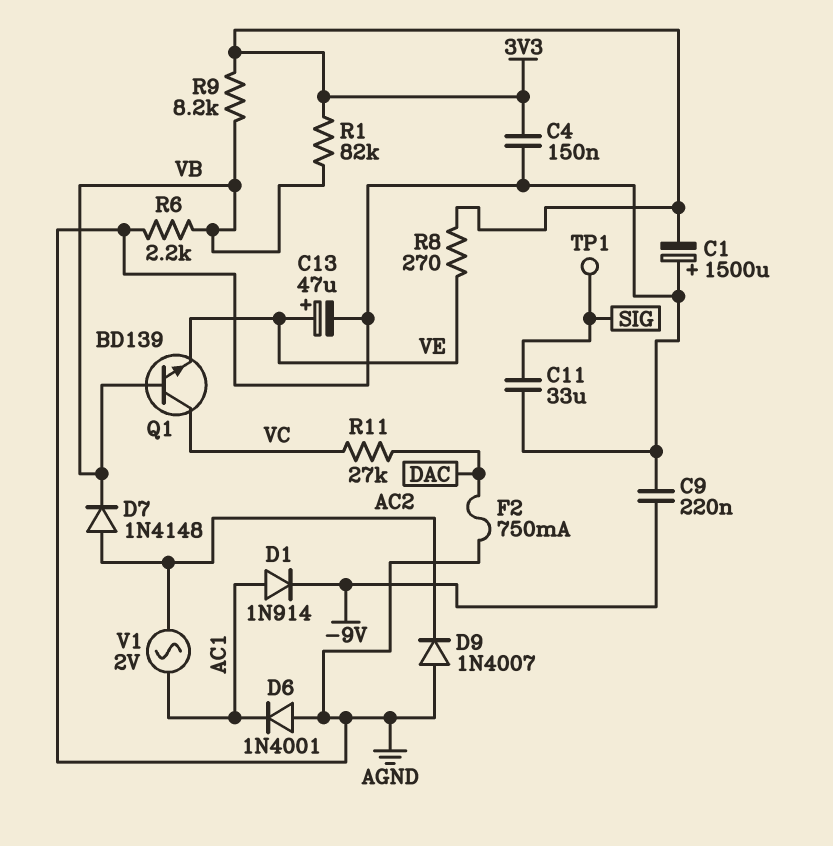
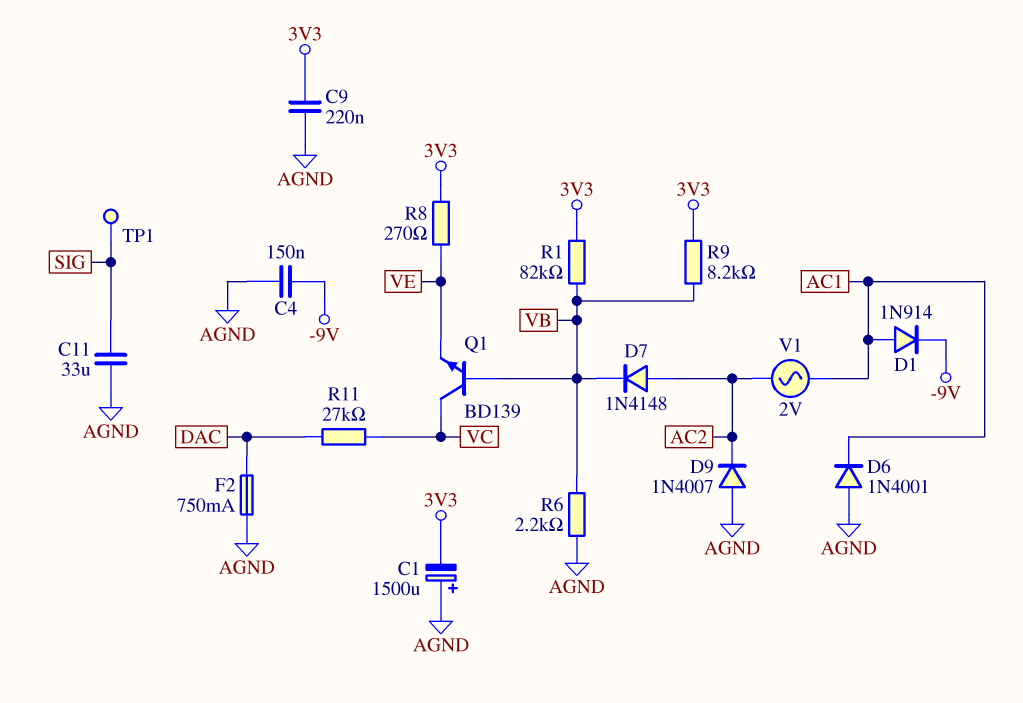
C4: 150nF (3V3, AGND) -> 150nF (-9V, AGND)
C9: 220nF (-9V, AGND) -> 220nF (3V3, AGND)
C13: 47uF (plus VE, minus AGND) -> none

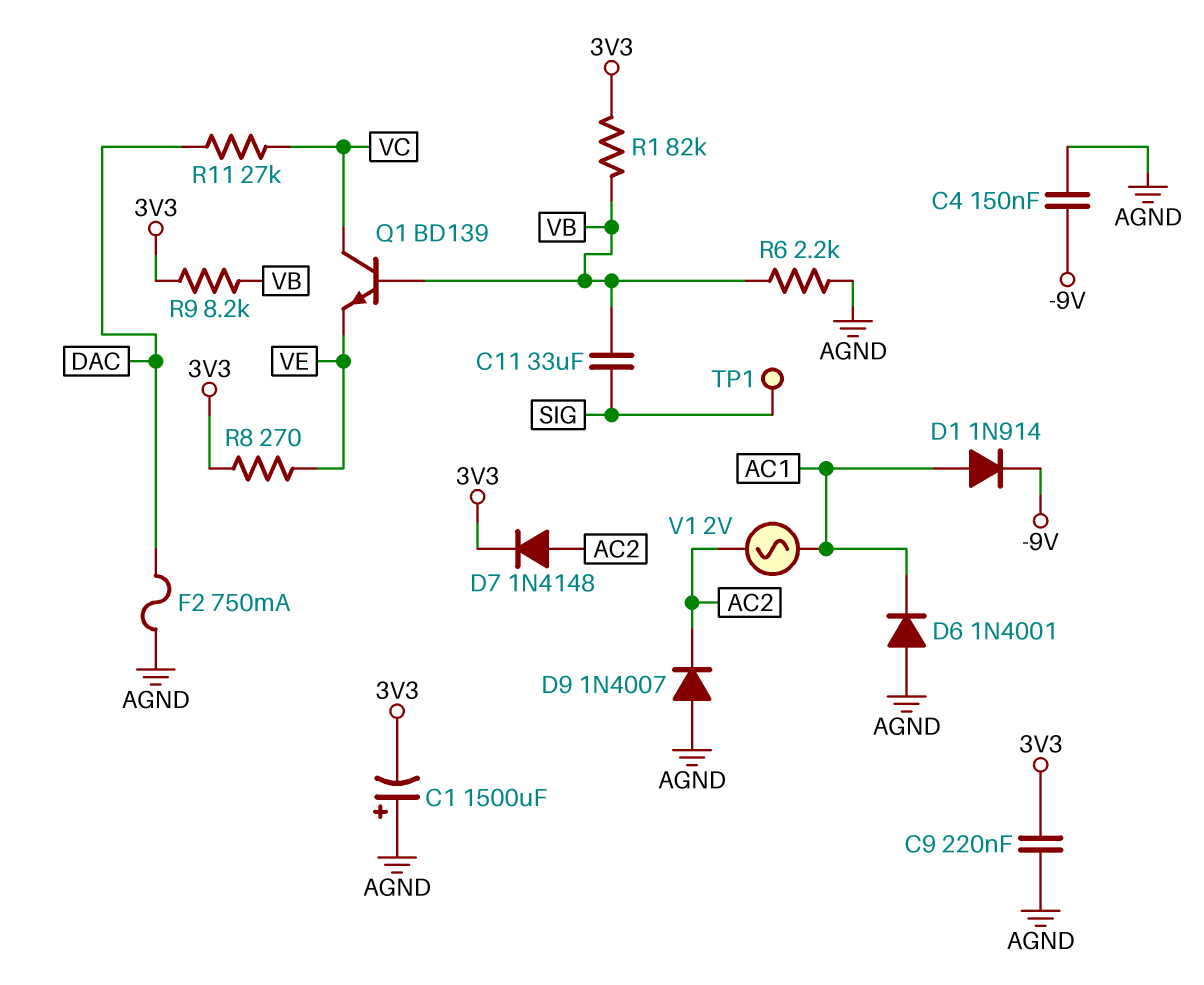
C11: 33uF (AGND, SIG) -> 33uF (SIG, VB)
D7: diode 1N4148 (A AC2, K VB) -> diode 1N4148 (A AC2, K 3V3)

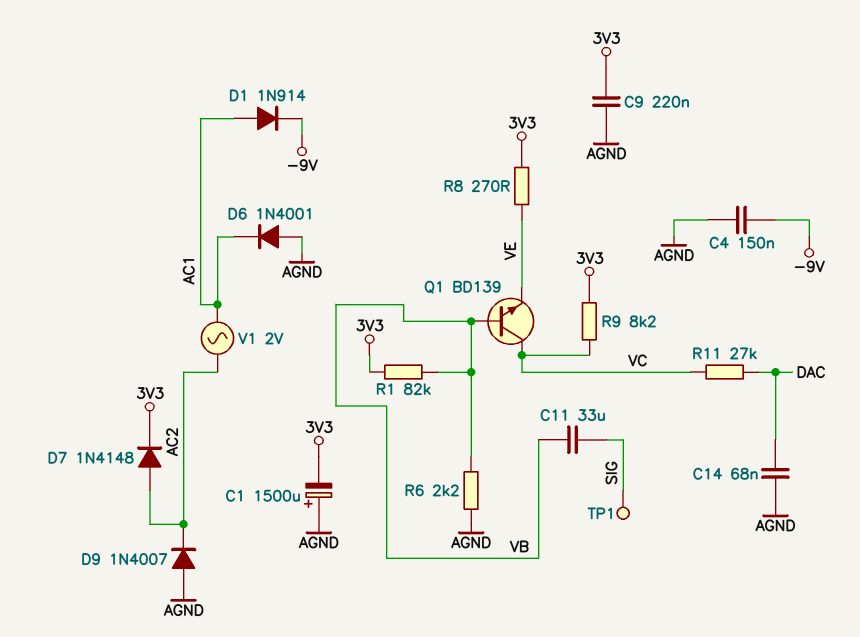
C14: none -> 68nF (AGND, DAC)
F2: 750mA (AGND, DAC) -> none
R9: 8.2k (3V3, VB) -> 8.2k (3V3, VC)

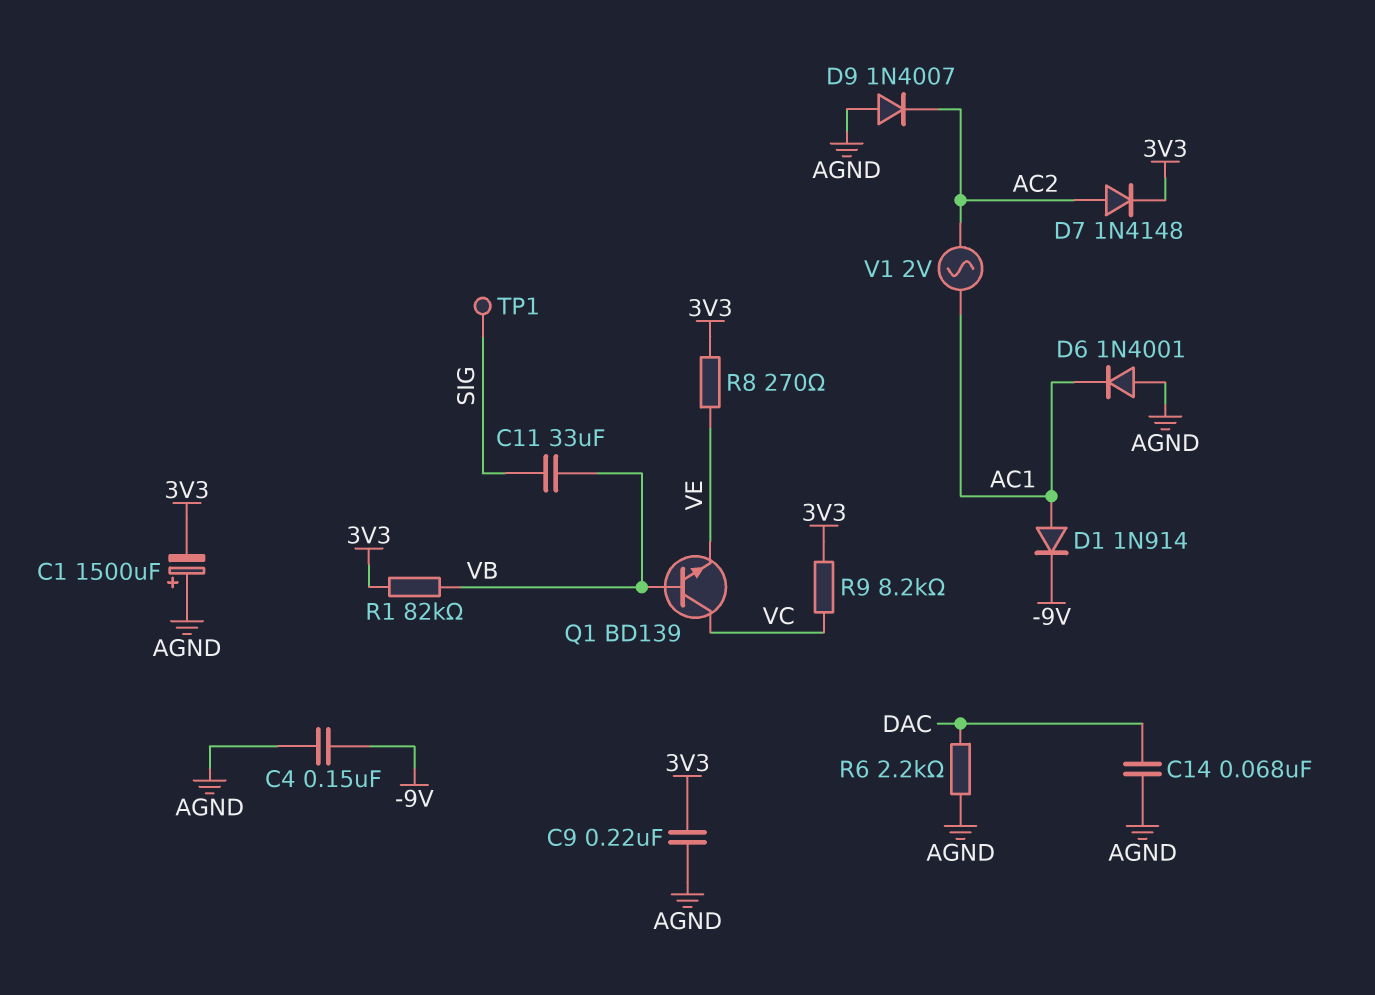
R6: 2.2k (AGND, VB) -> 2.2k (AGND, DAC)
R11: 27k (DAC, VC) -> none

